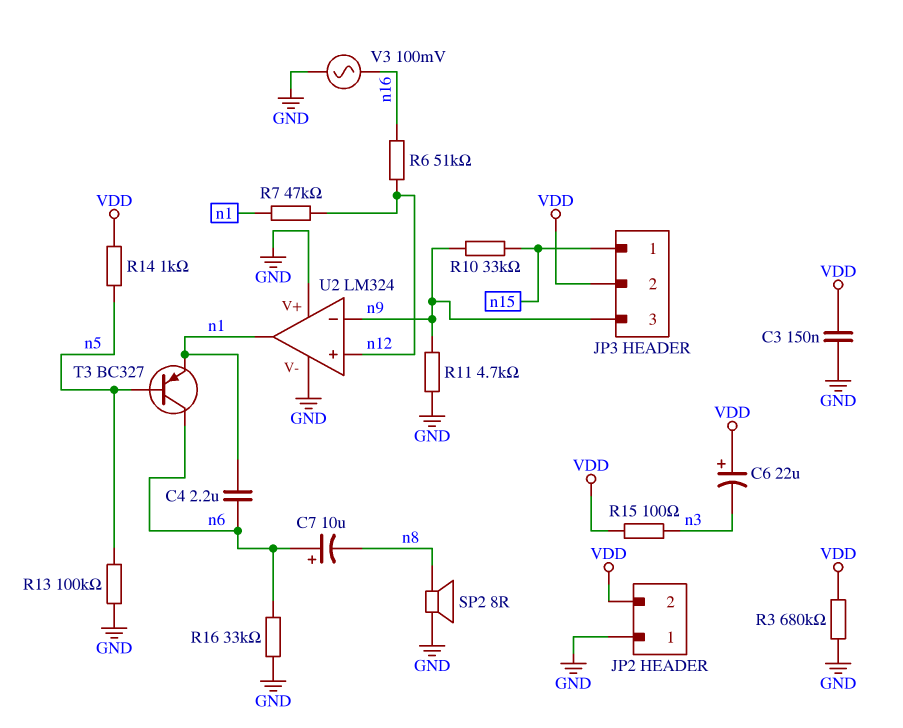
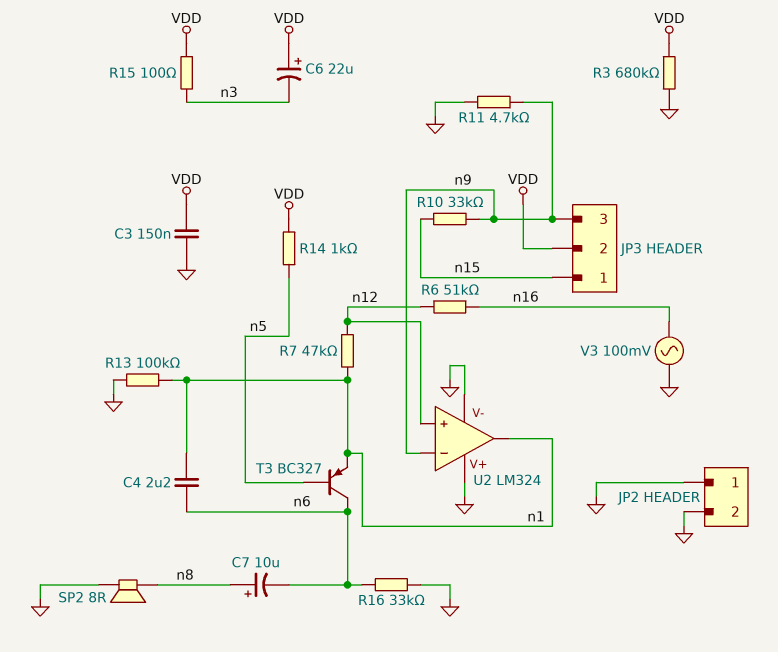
C7: 10uF (plus n6, minus n8) -> 10uF (plus n8, minus n6)
JP2 pin 2: VDD -> GND
R13: 100k (GND, n5) -> 100k (GND, n1)

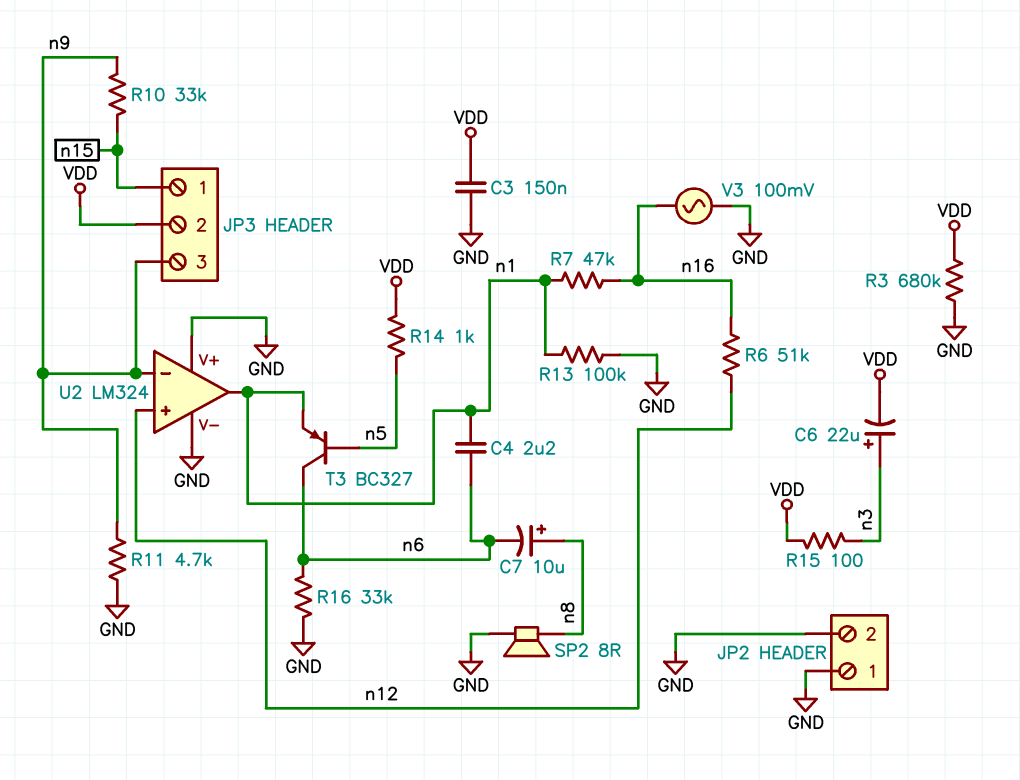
C6: 22uF (plus VDD, minus n3) -> 22uF (plus n3, minus VDD)
R7: 47k (n1, n12) -> 47k (n1, n16)

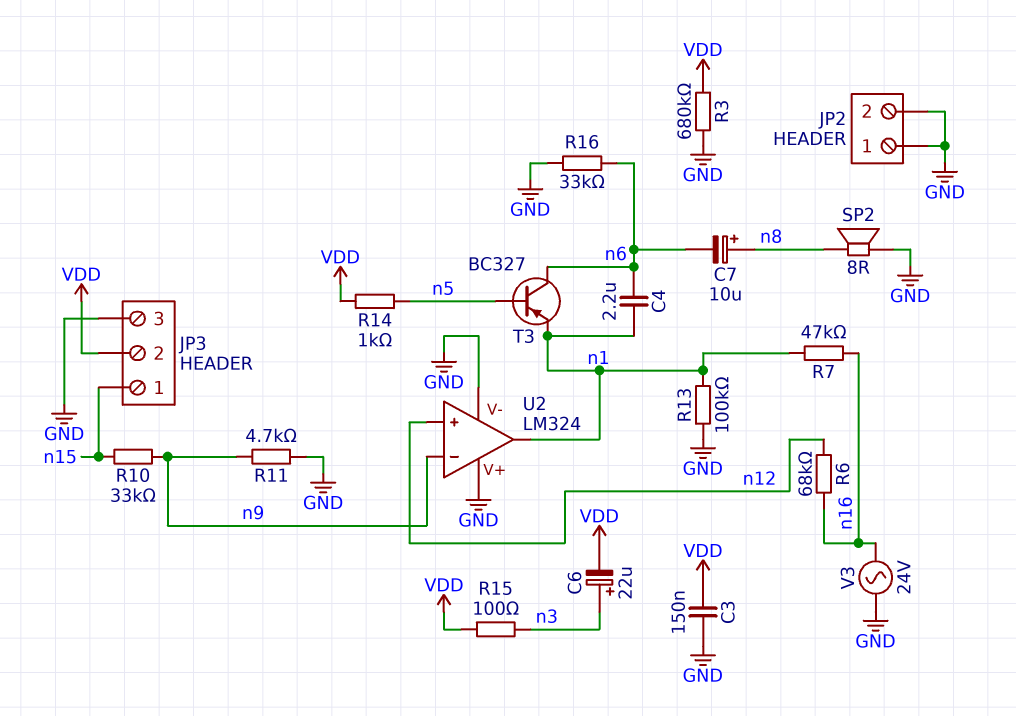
JP3 pin 3: n9 -> GND
R6: 51k (n12, n16) -> 68k (n12, n16)
V3: AC 100mV (GND, n16) -> AC 24V (GND, n16)

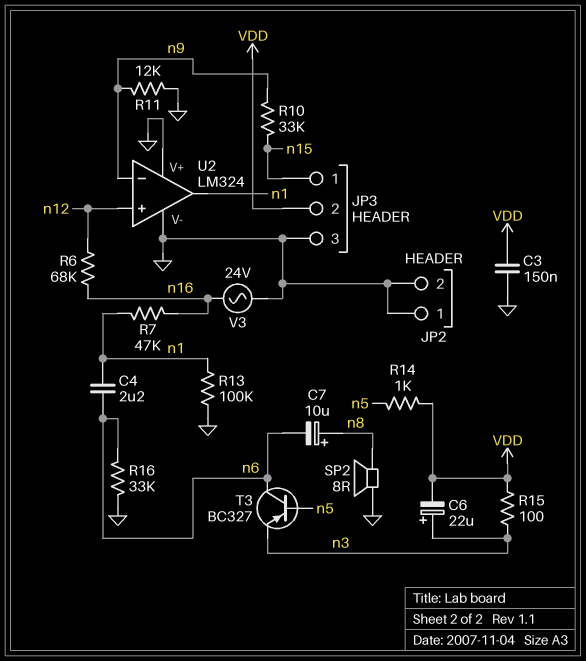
R3: 680k (GND, VDD) -> none
R11: 4.7k (GND, n9) -> 12k (GND, n9)
T3: PNP BC327 (B n5, C n6, E n1) -> PNP BC327 (B n5, C n6, E n3)

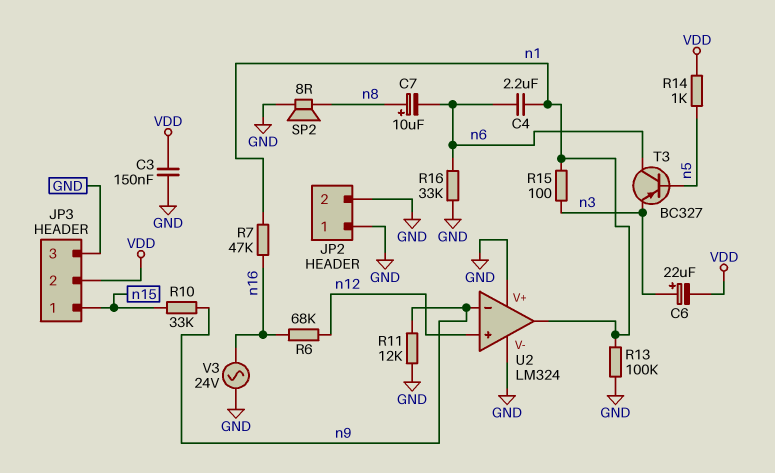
R15: 100 (VDD, n3) -> 100 (n1, n3)

